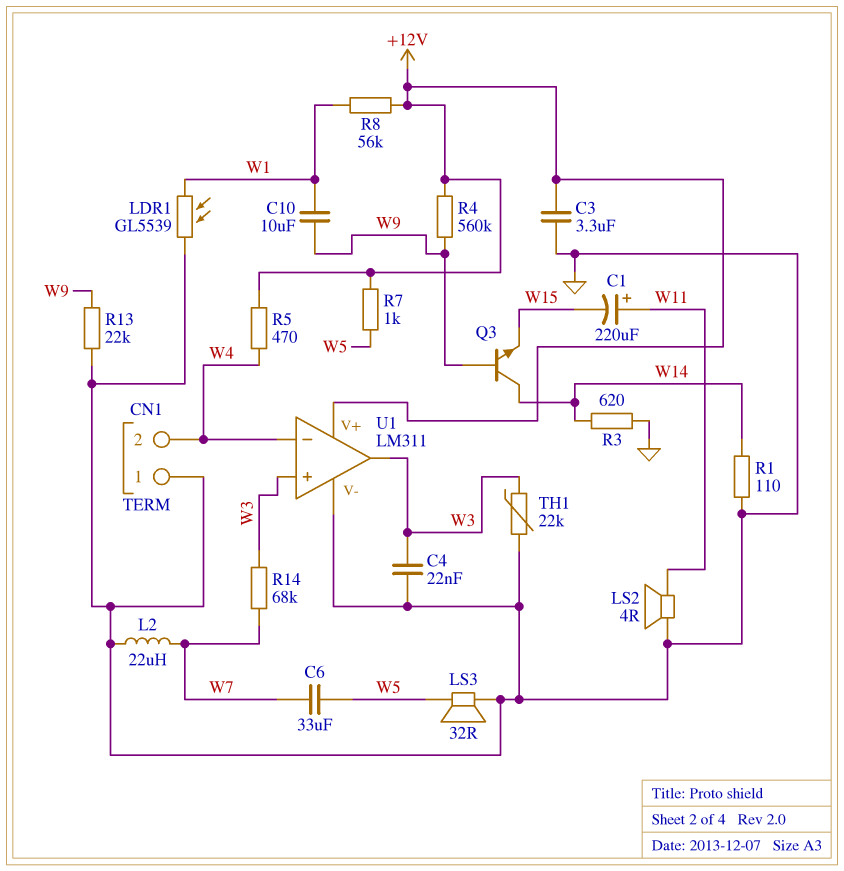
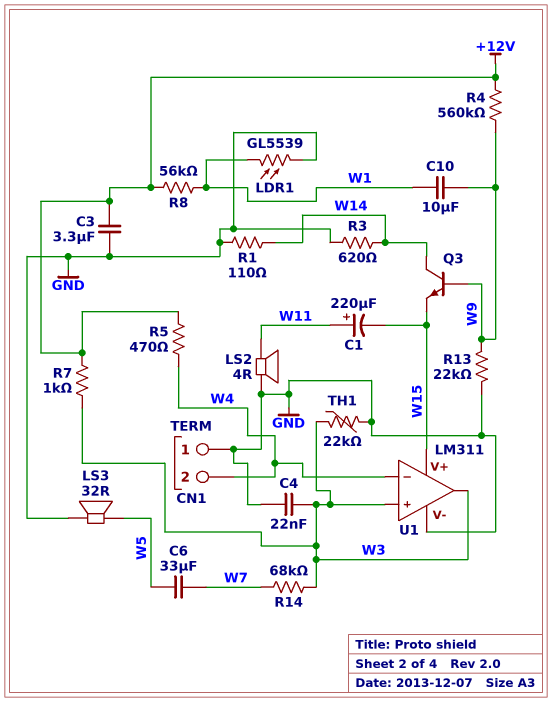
L2: 22uH (GND, W7) -> none
R7: 1k (+12V, W5) -> 1k (+12V, W3)
U1 pin V+: +12V -> W15

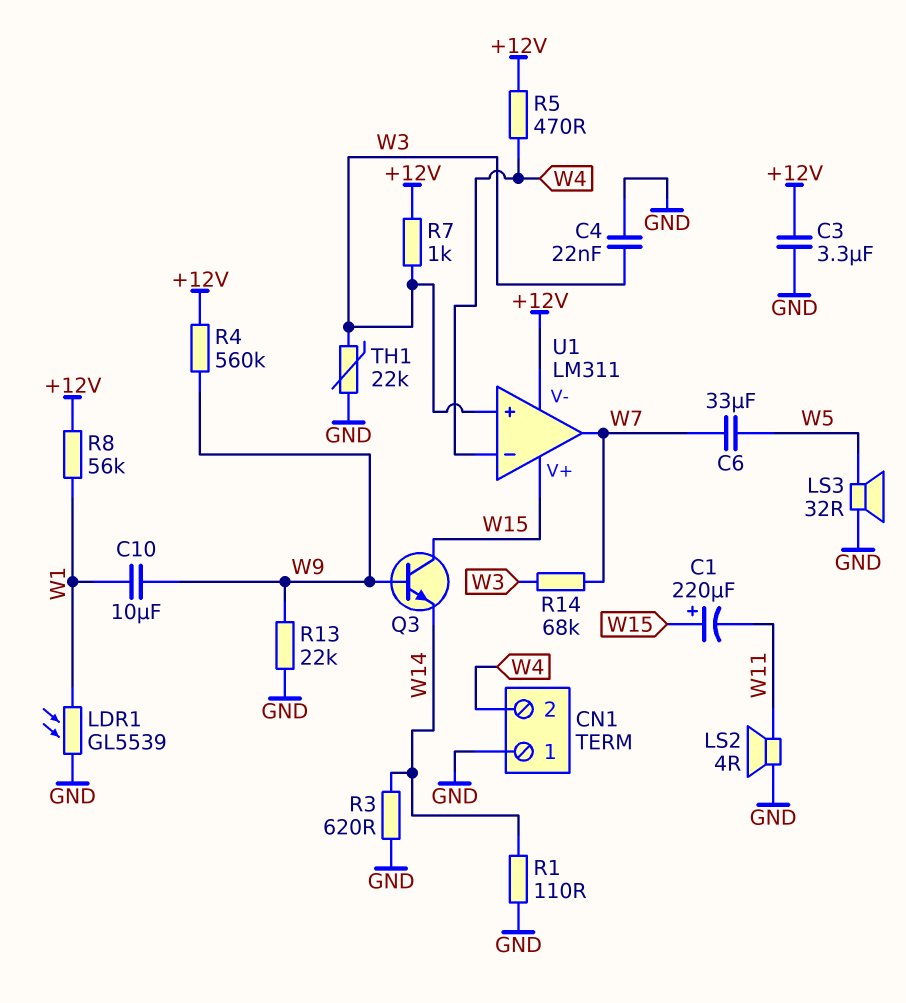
C1: 220uF (plus W11, minus W15) -> 220uF (plus W15, minus W11)
Q3: NPN (B W9, C W14, E W15) -> NPN (B W9, C W15, E W14)
U1 pin V-: GND -> +12V
U1 pin out: W3 -> W7

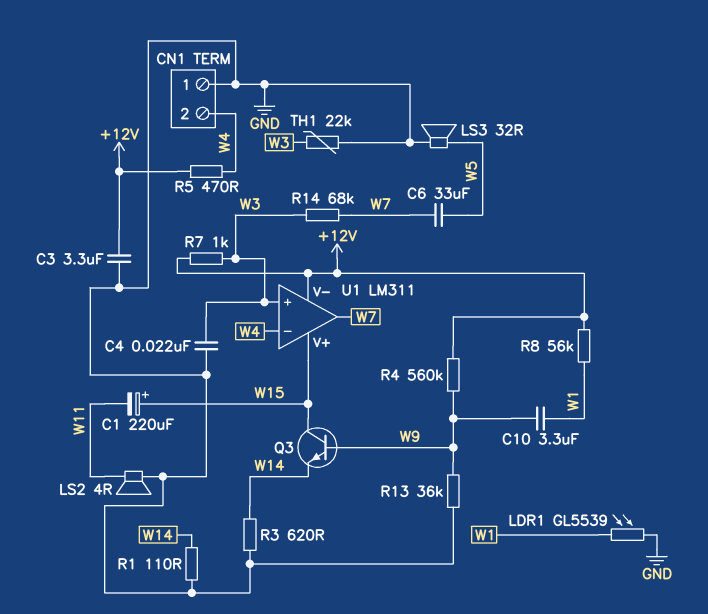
C10: 10uF (W1, W9) -> 3.3uF (W1, W9)
R13: 22k (GND, W9) -> 36k (GND, W9)

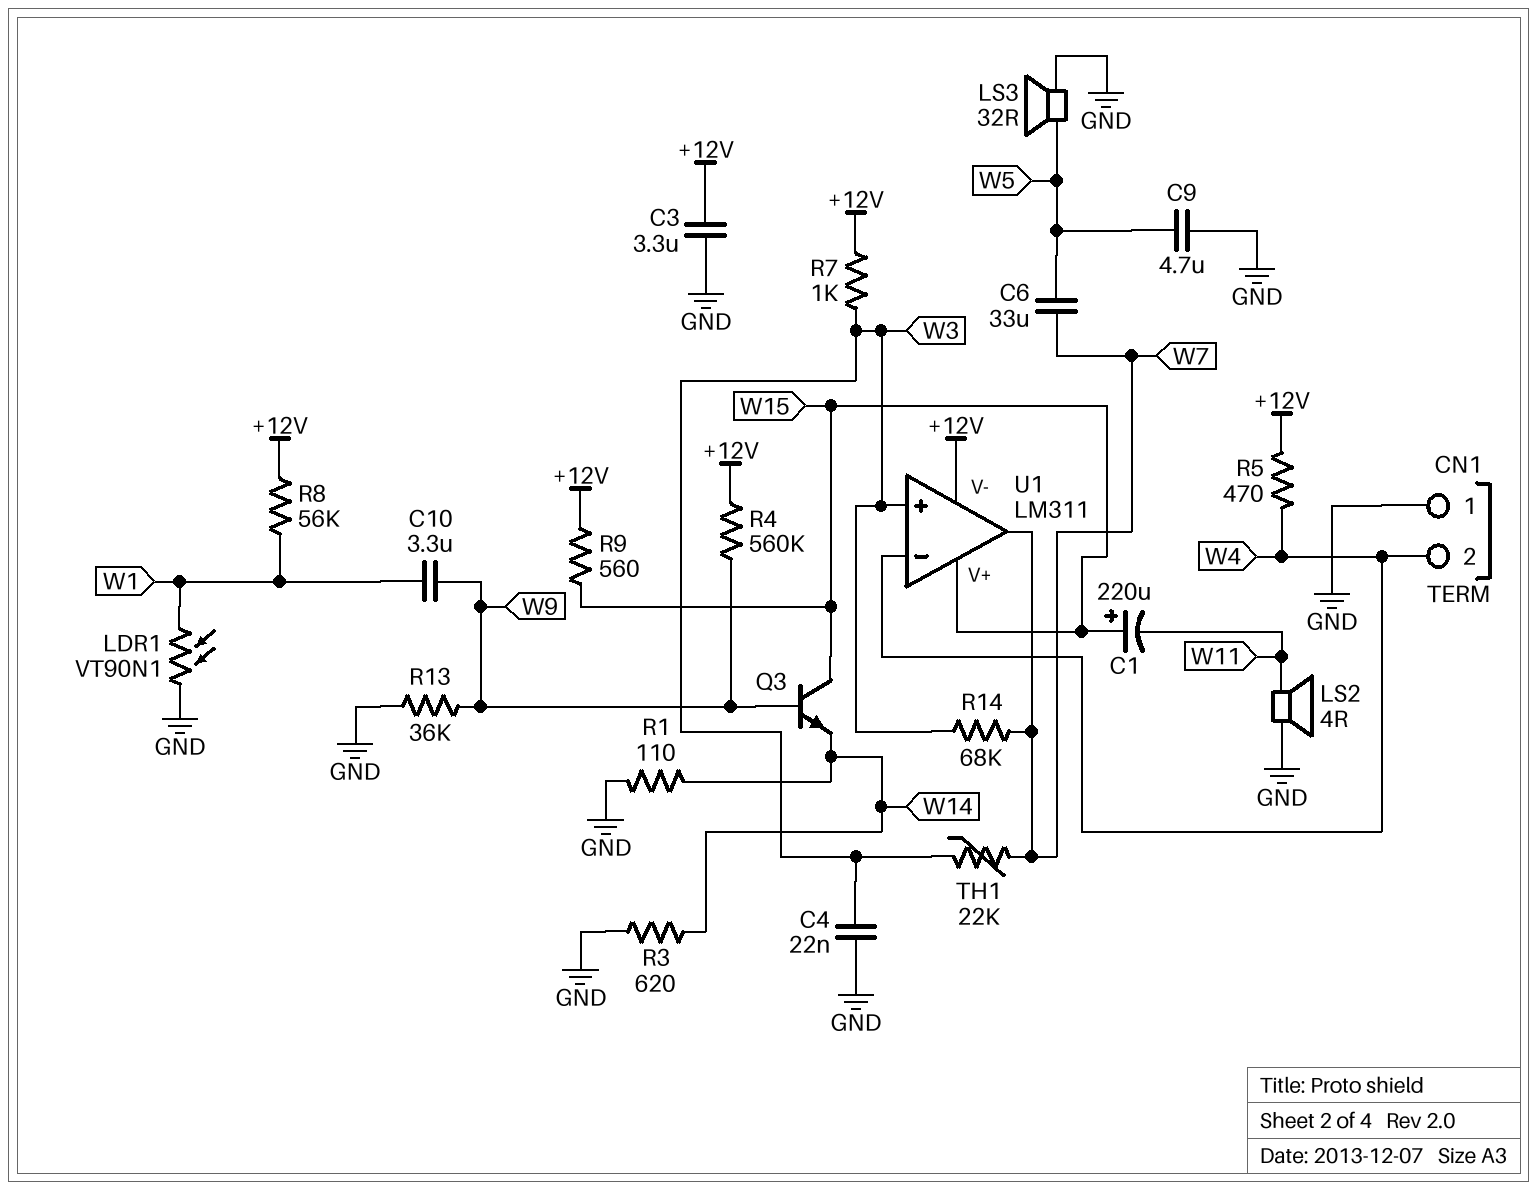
C9: none -> 4.7uF (GND, W5)
LDR1: GL5539 (GND, W1) -> VT90N1 (GND, W1)
R9: none -> 560 (+12V, W15)
TH1: 22k (GND, W3) -> 22k (W3, W7)

